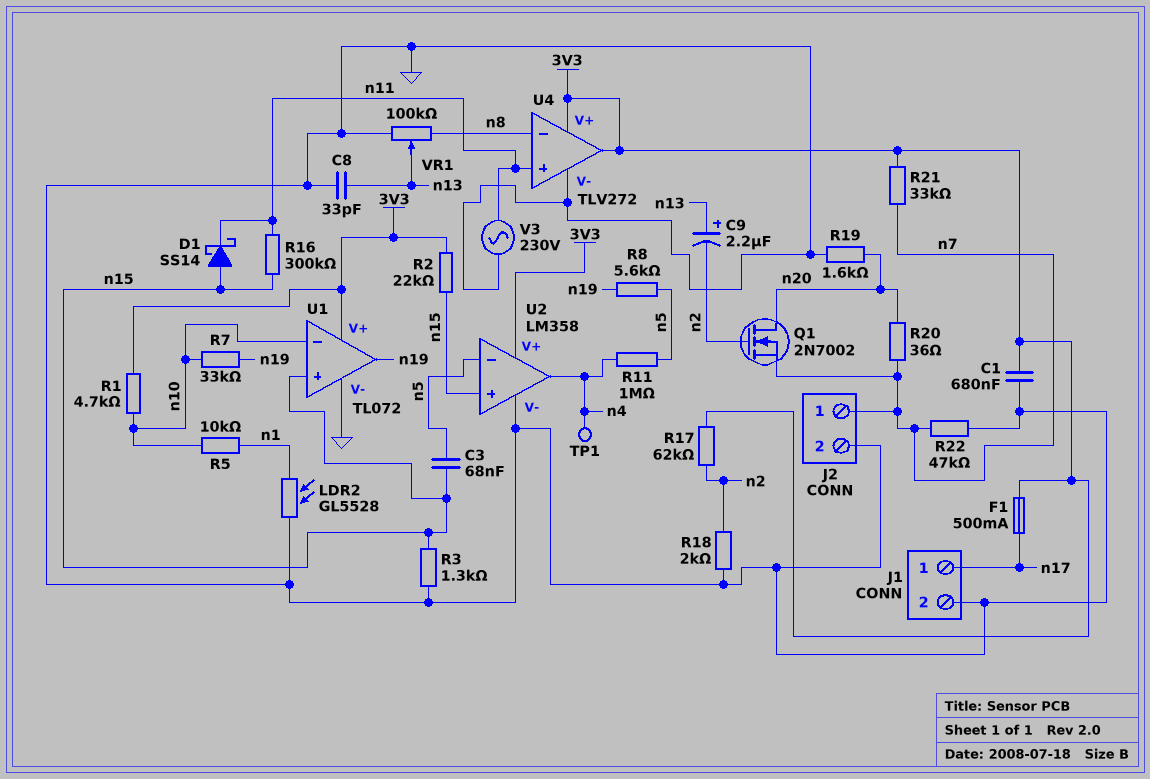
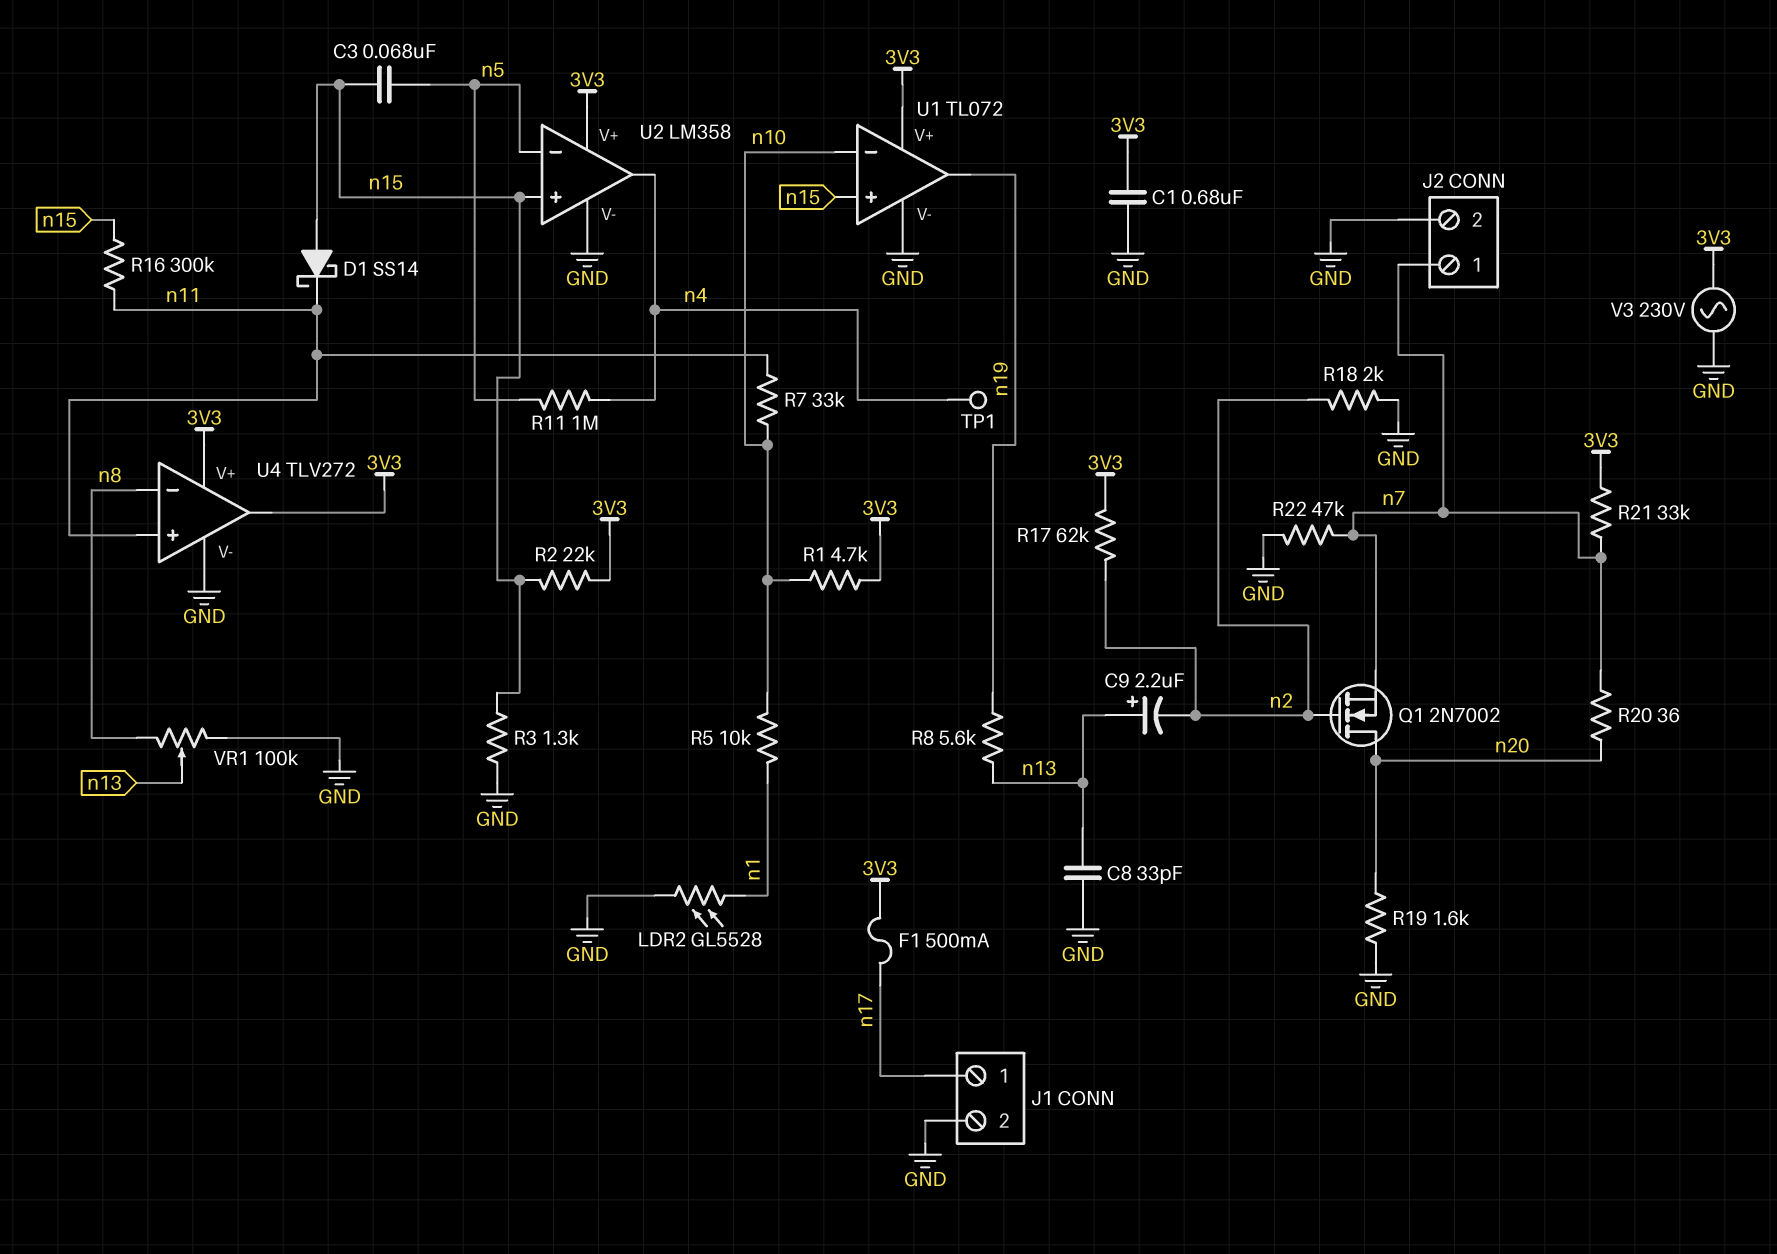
R7: 33k (n10, n19) -> 33k (n10, n11)
R8: 5.6k (n5, n19) -> 5.6k (n13, n19)
V3: AC 230V (GND, n11) -> AC 230V (3V3, GND)

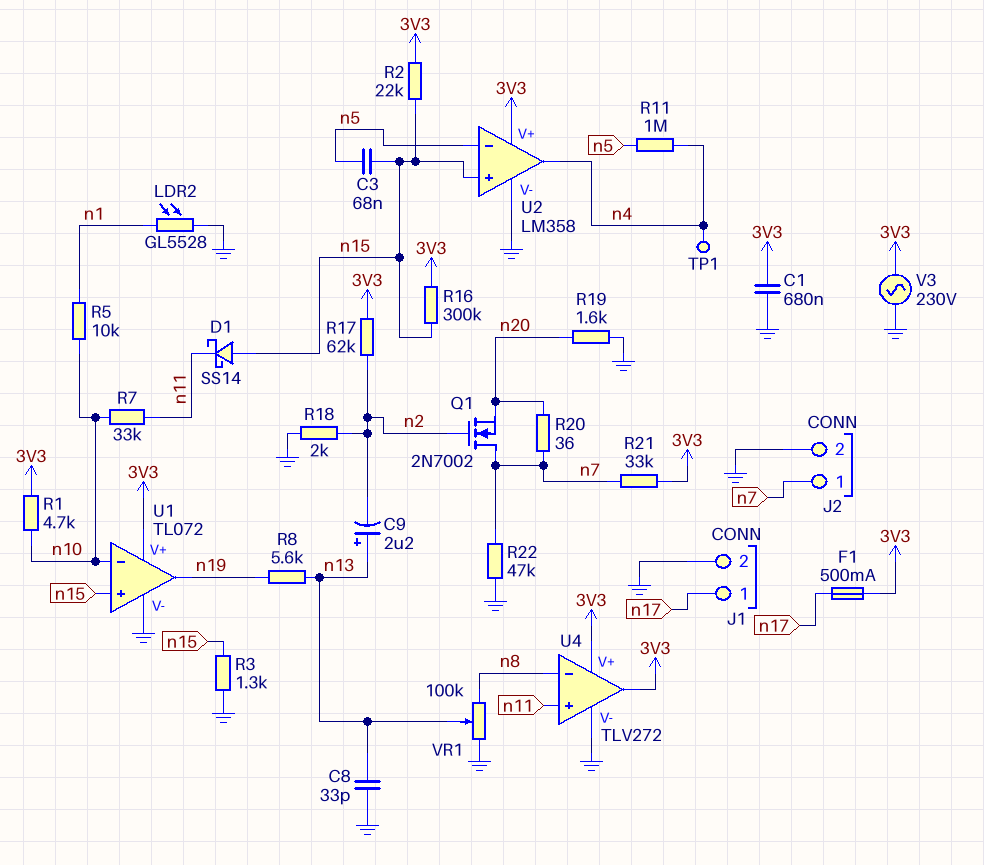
Q1: NMOS 2N7002 (G n2, D n20, S n7) -> NMOS 2N7002 (G n2, D n7, S n20)
R16: 300k (n11, n15) -> 300k (3V3, n15)

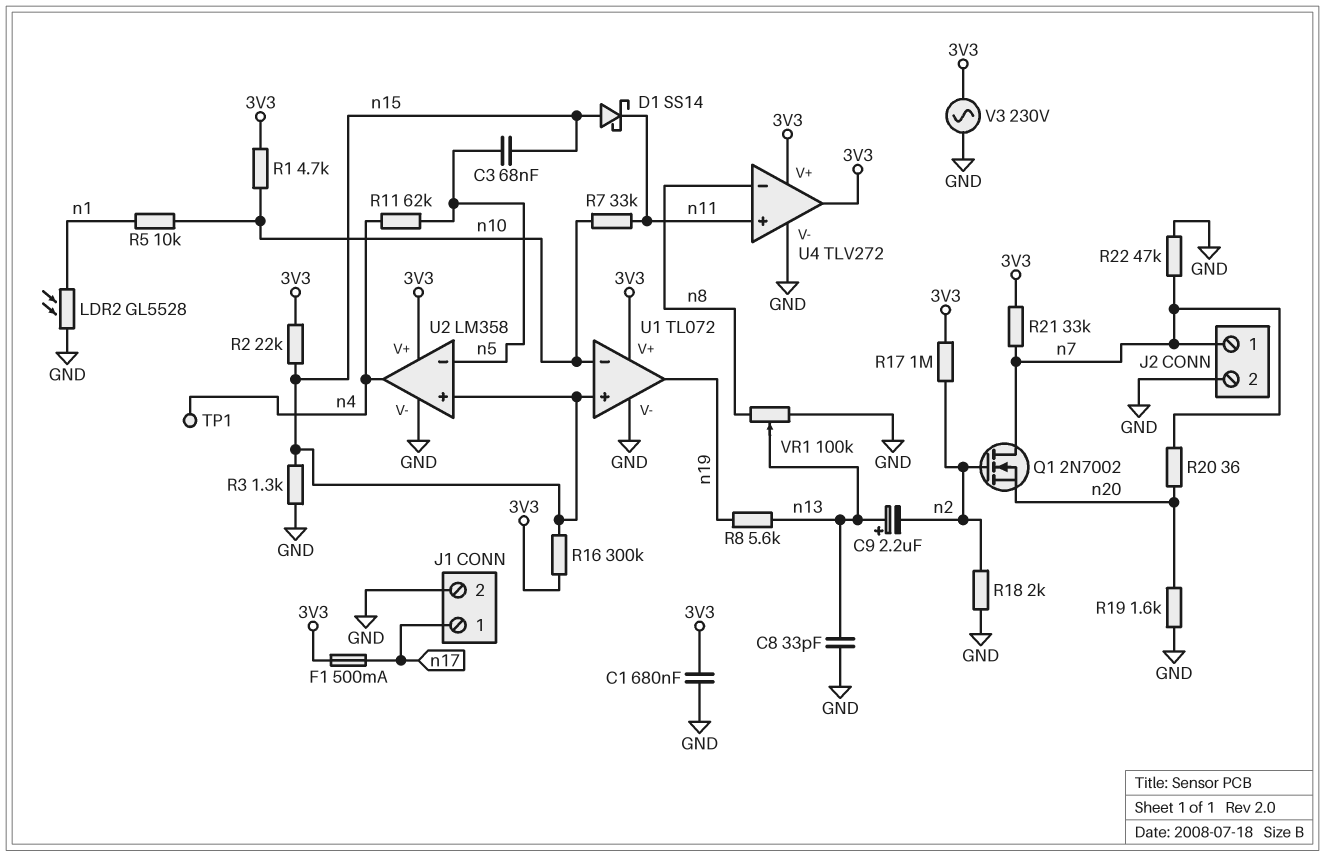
R11: 1M (n4, n5) -> 62k (n4, n5)
R17: 62k (3V3, n2) -> 1M (3V3, n2)

